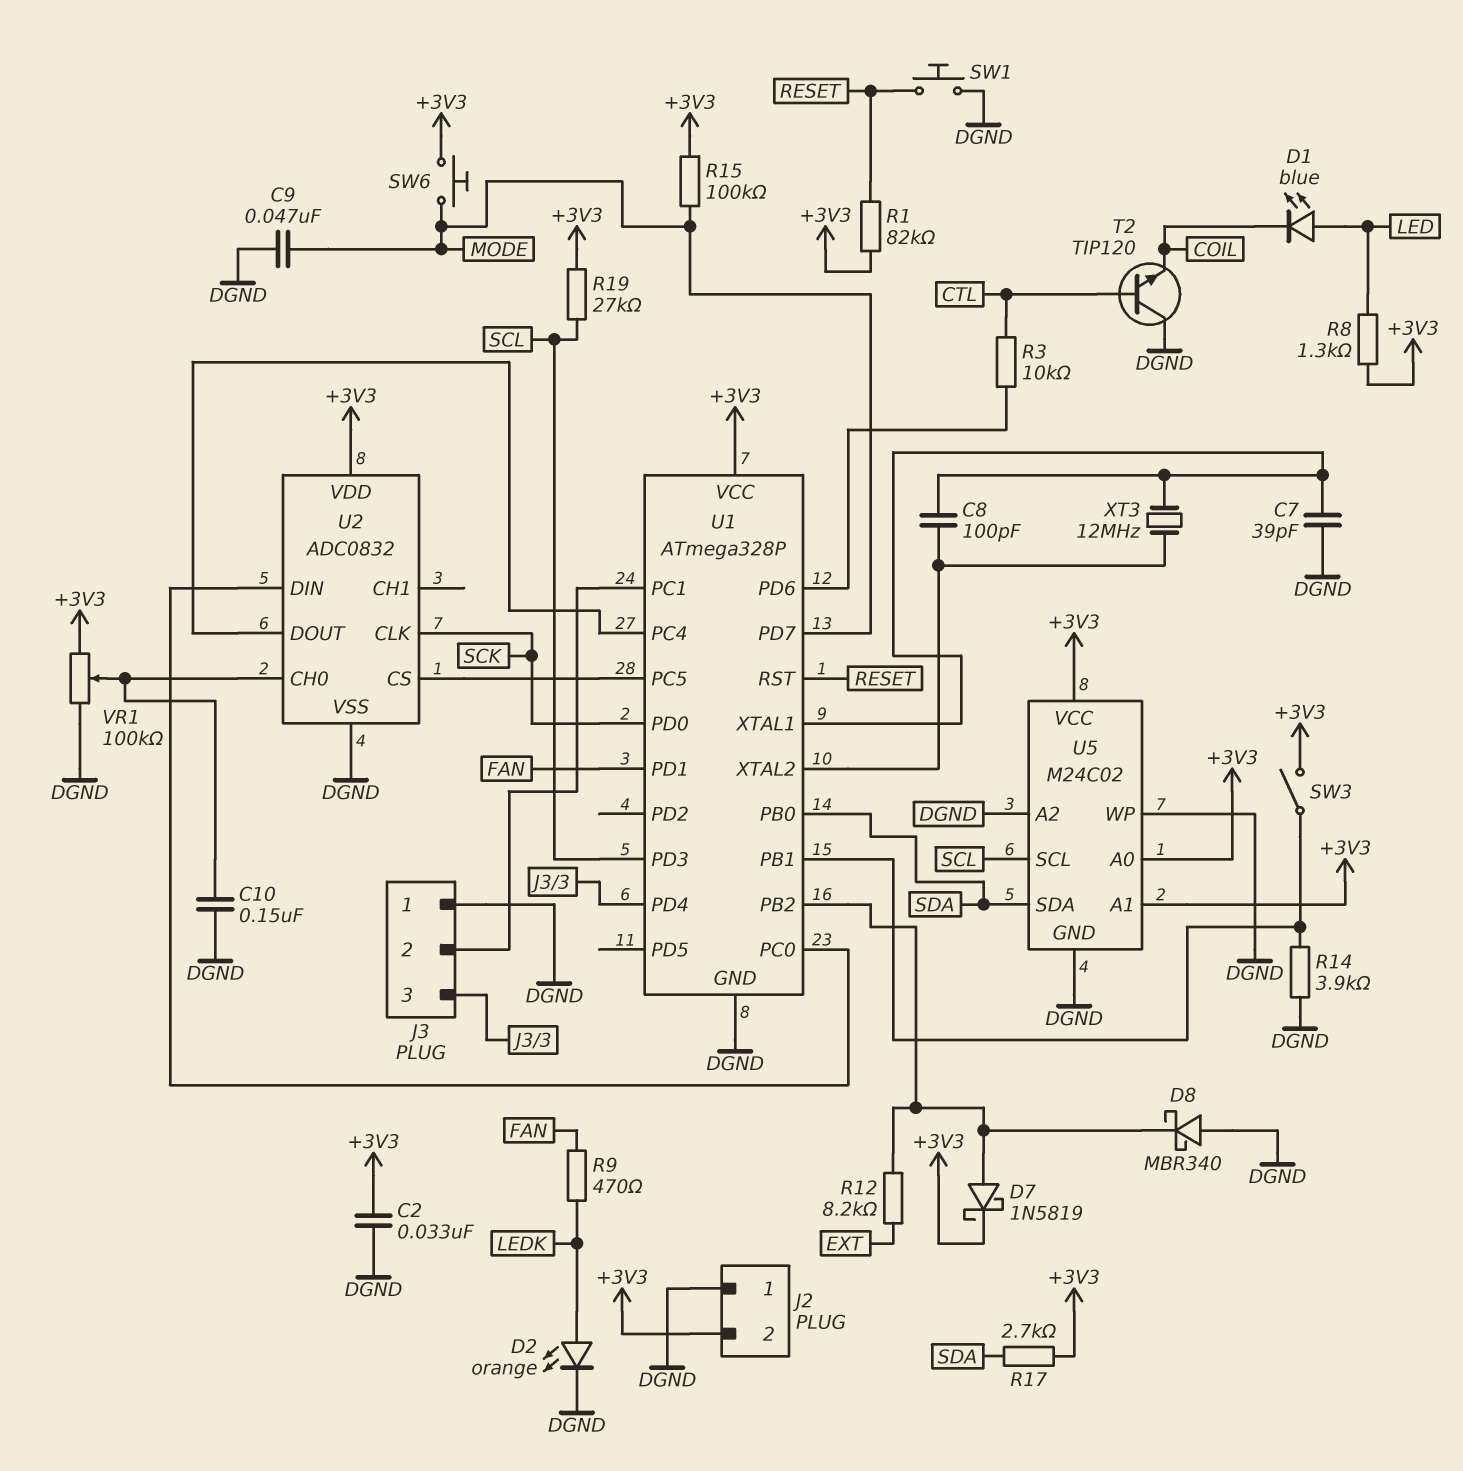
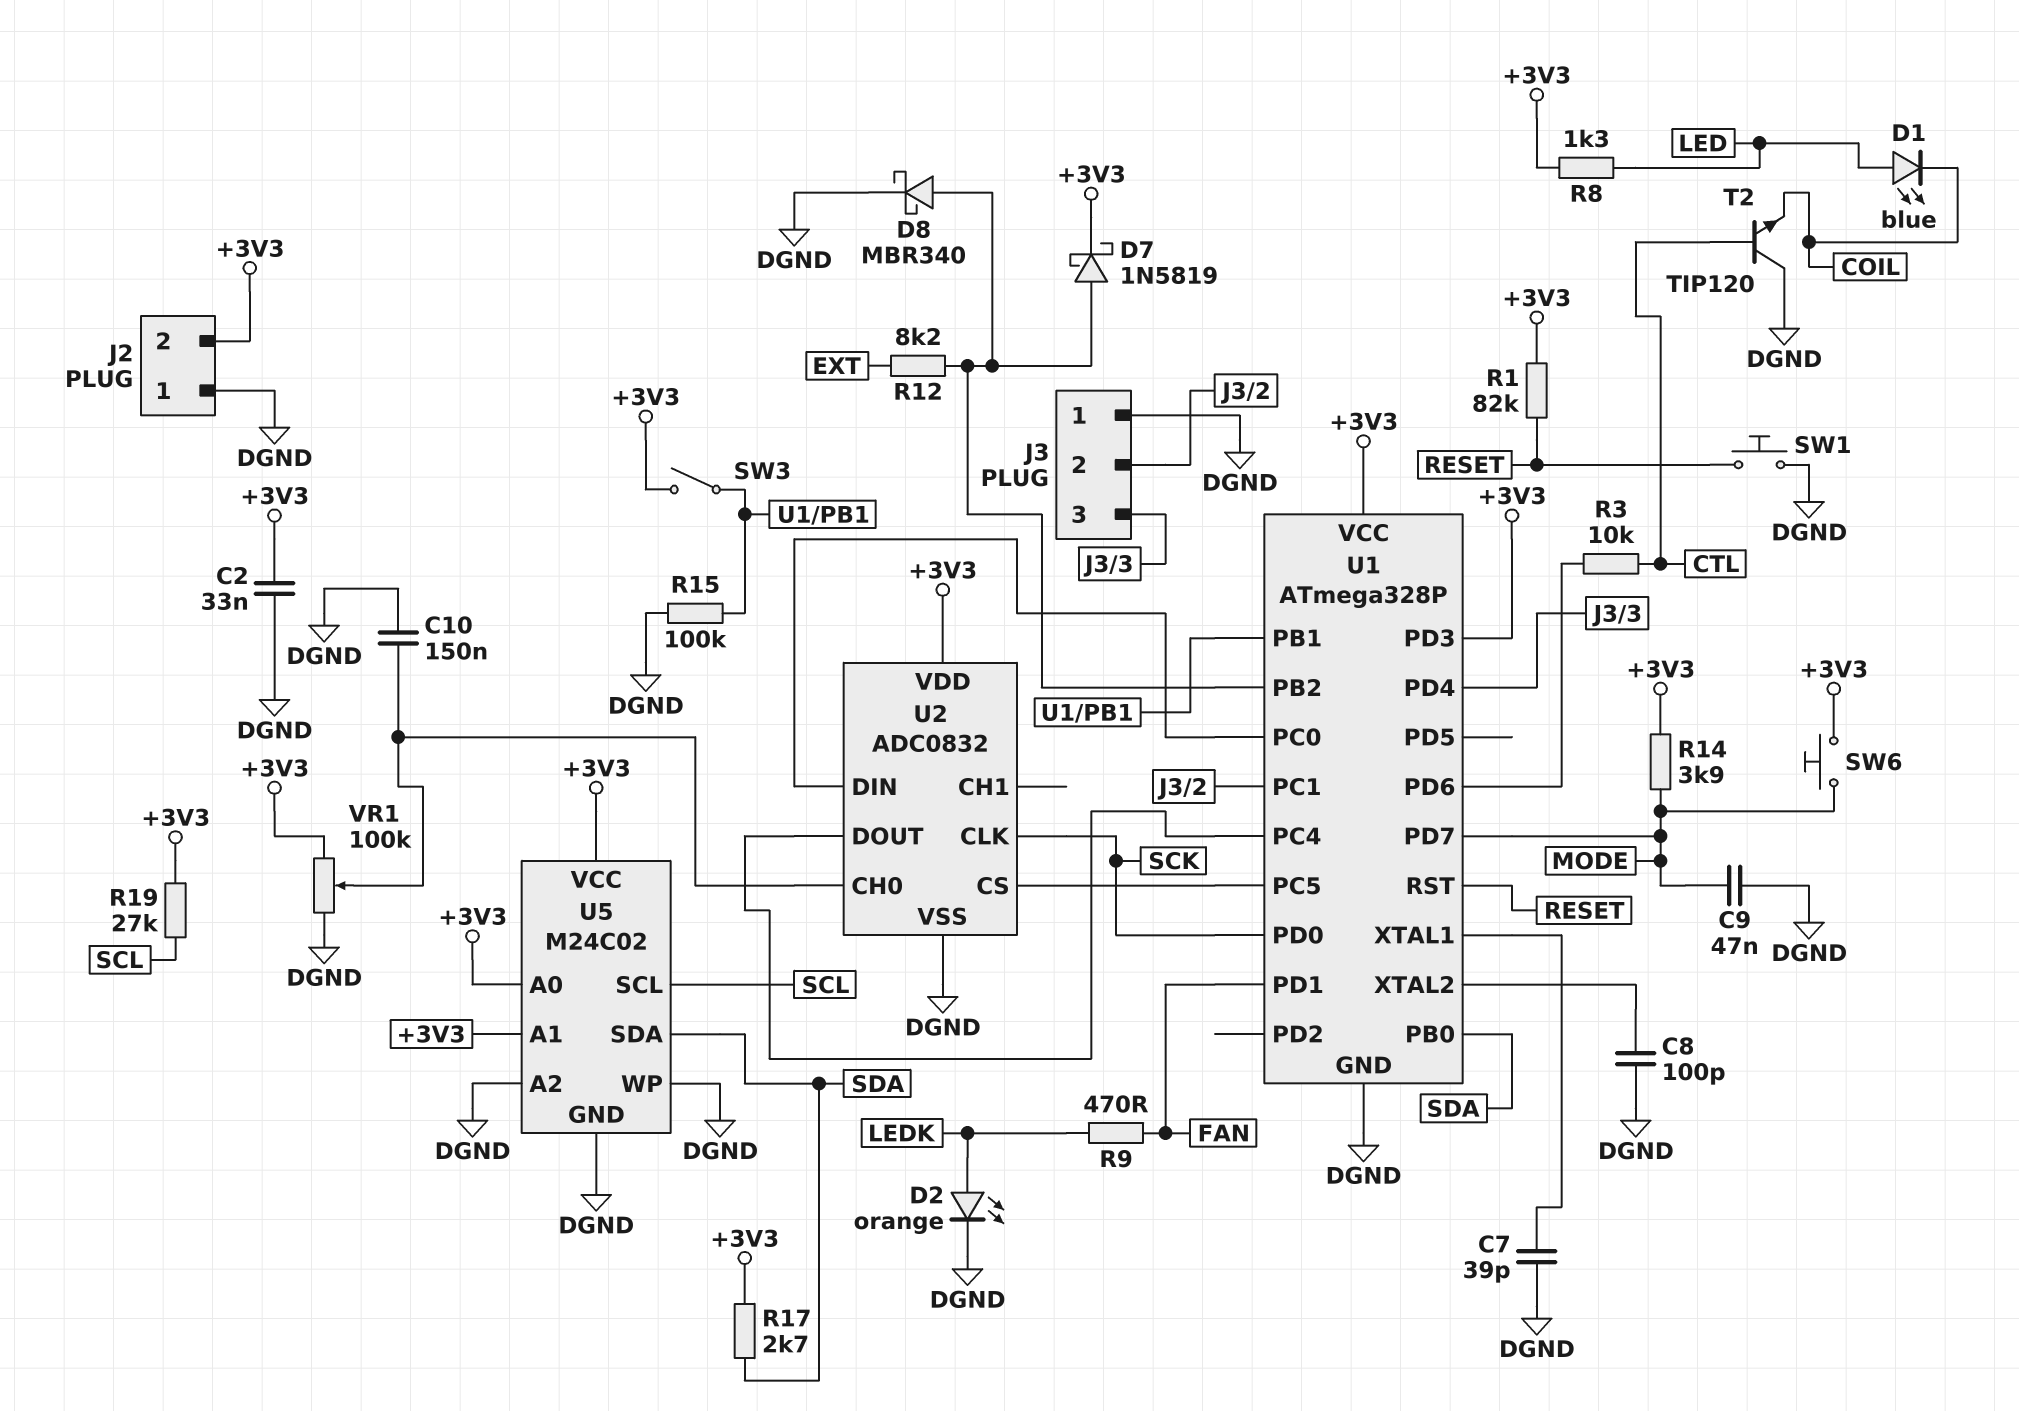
C8: 100pF (U1/XTAL1, U1/XTAL2) -> 100pF (DGND, U1/XTAL2)
D8: schottky MBR340 (A DGND, K U1/PB2) -> schottky MBR340 (A U1/PB2, K DGND)
R14: 3.9k (DGND, U1/PB1) -> 3.9k (+3V3, MODE)
R15: 100k (+3V3, MODE) -> 100k (DGND, U1/PB1)
U1 pin PD3: SCL -> +3V3
XT3: 12MHz (U1/XTAL1, U1/XTAL2) -> none

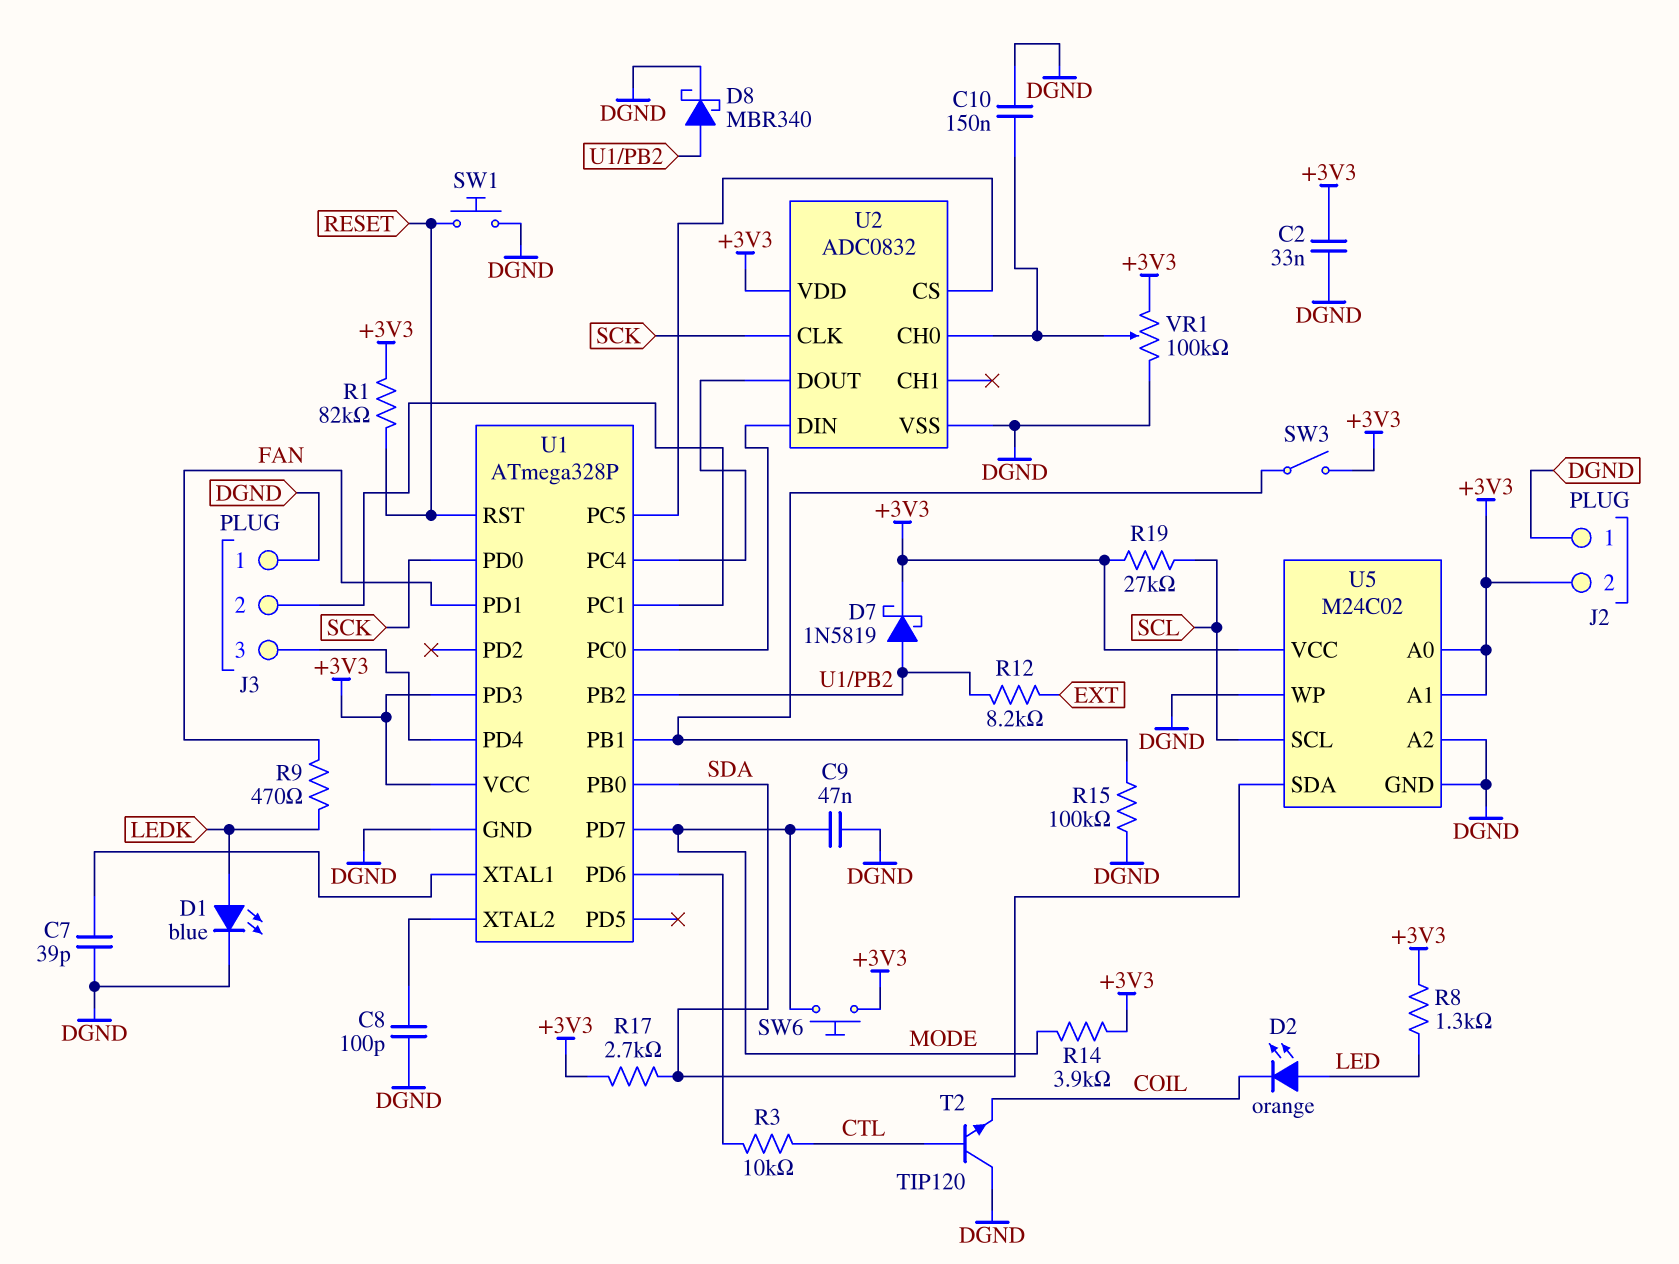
D1: LED blue (A LED, K COIL) -> LED blue (A LEDK, K DGND)
D2: LED orange (A LEDK, K DGND) -> LED orange (A LED, K COIL)

